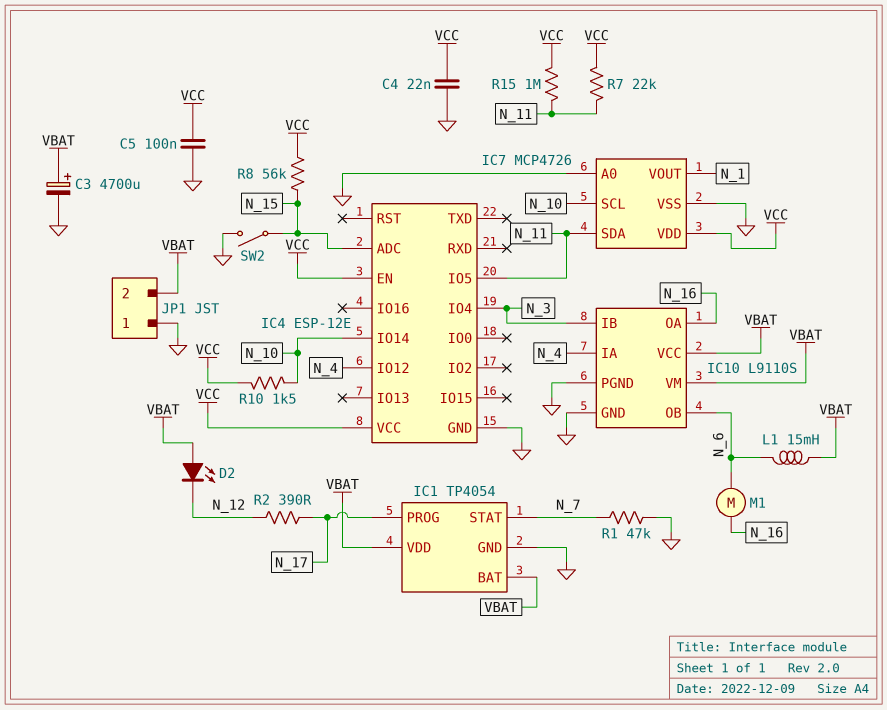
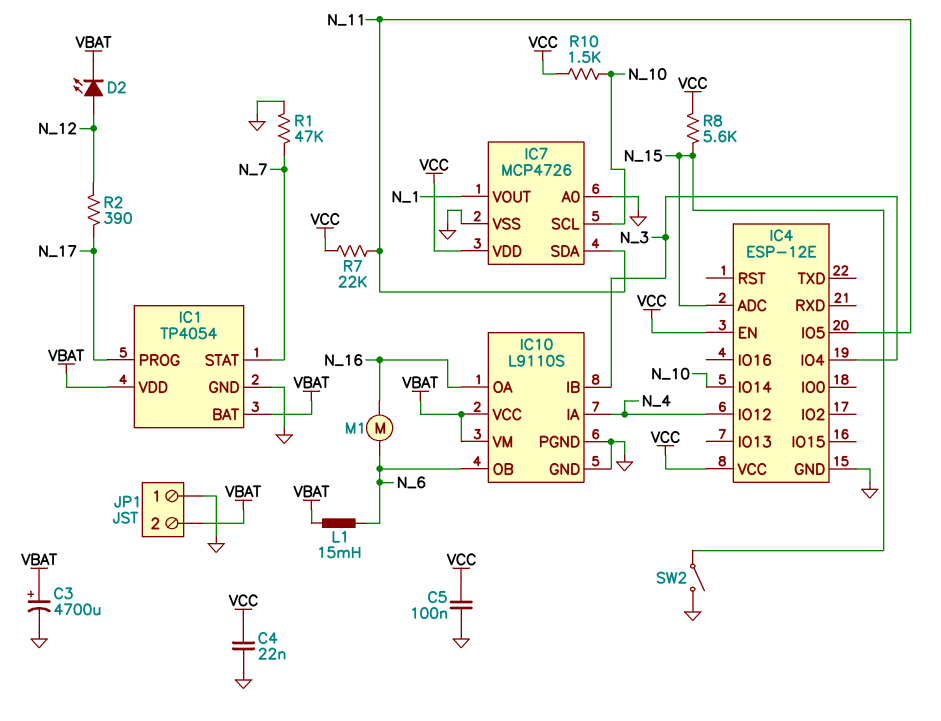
D2: LED (A VBAT, K N_12) -> LED (A N_12, K VBAT)
R8: 56k (N_15, VCC) -> 5.6k (N_15, VCC)
R15: 1M (N_11, VCC) -> none

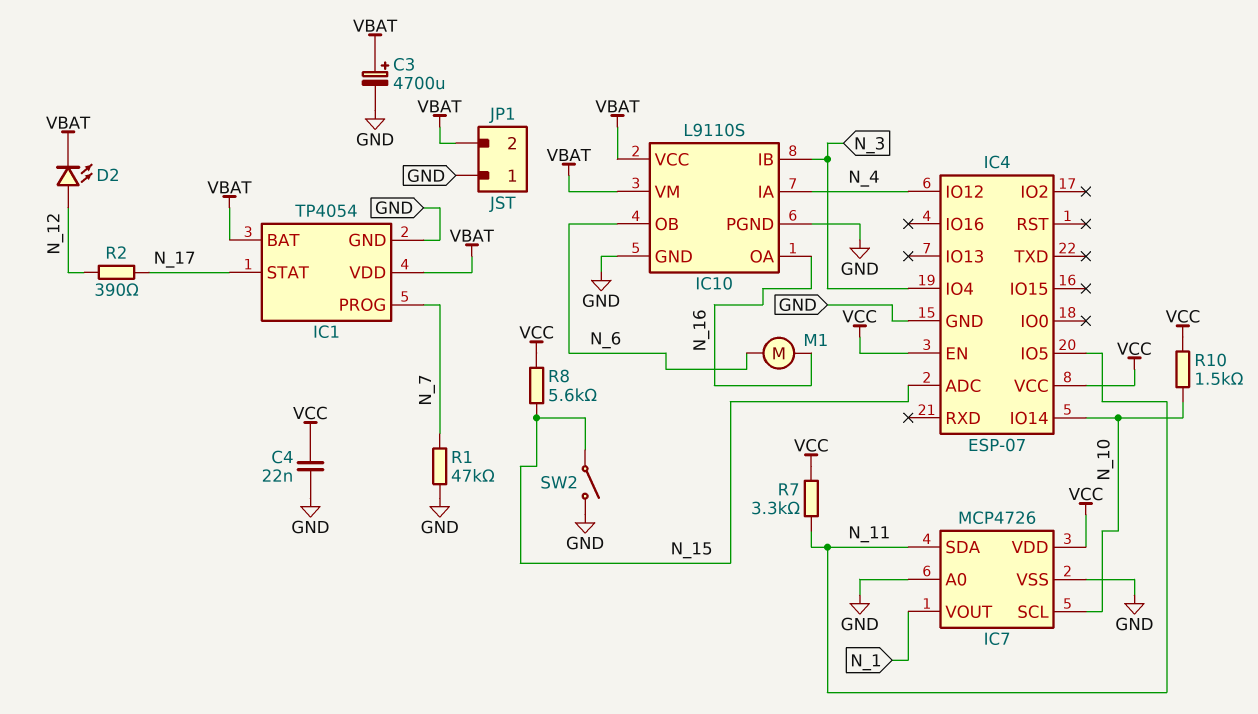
C5: 100nF (GND, VCC) -> none
IC1 pin PROG: N_17 -> N_7
IC1 pin STAT: N_7 -> N_17
IC4: ESP-12E -> ESP-07
L1: 15mH (N_6, VBAT) -> none
R7: 22k (N_11, VCC) -> 3.3k (N_11, VCC)

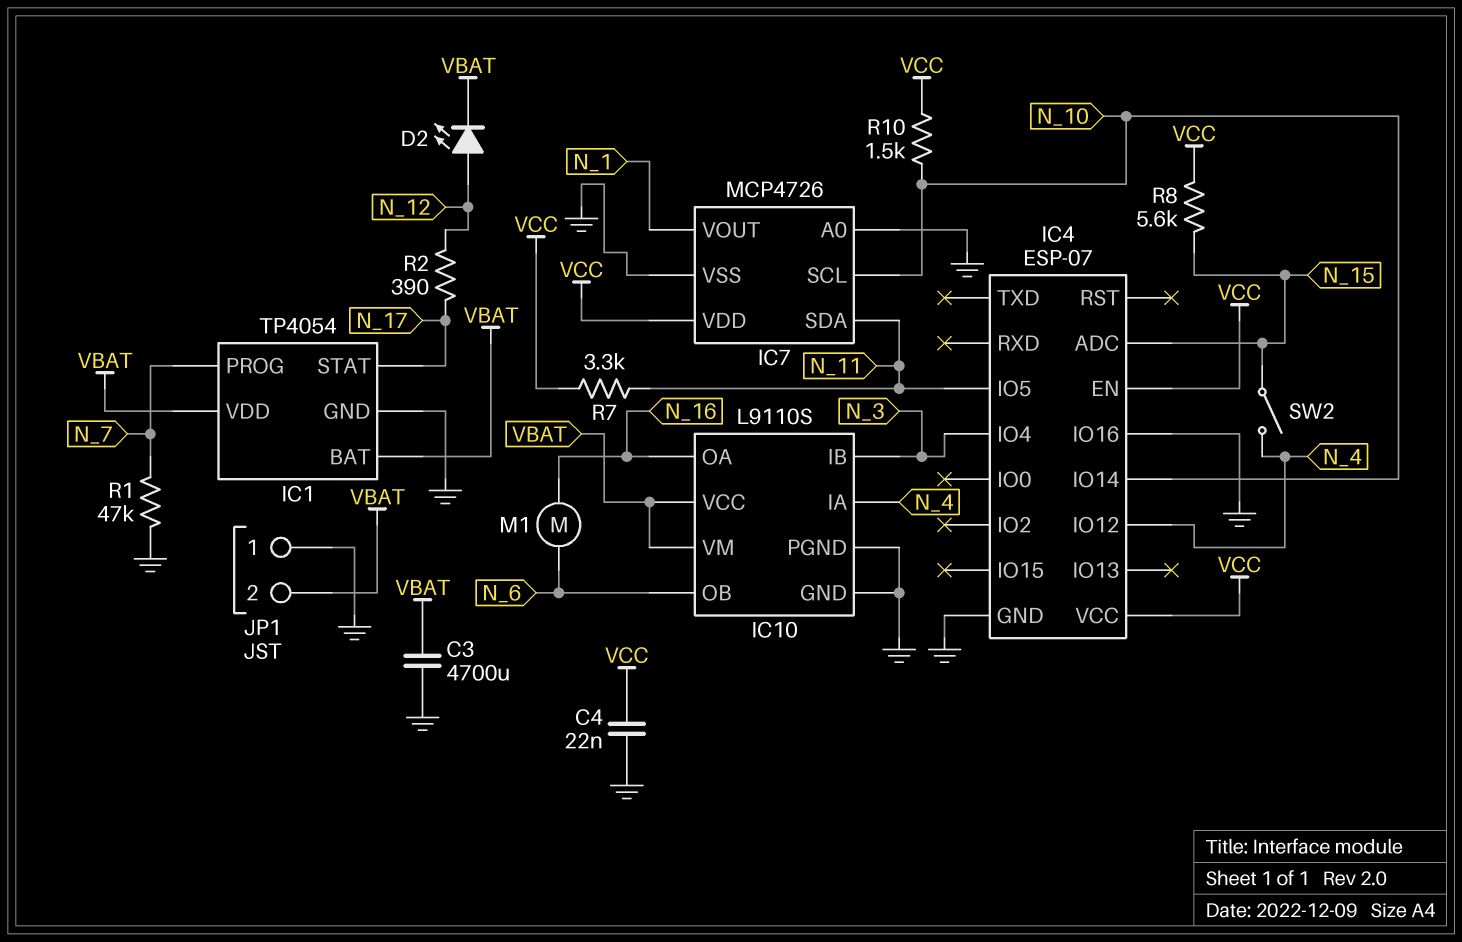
C3: 4700uF (plus VBAT, minus GND) -> 4700uF (GND, VBAT)
IC4 pin IO16: none -> GND
SW2: switch (GND, N_15) -> switch (N_4, N_15)

